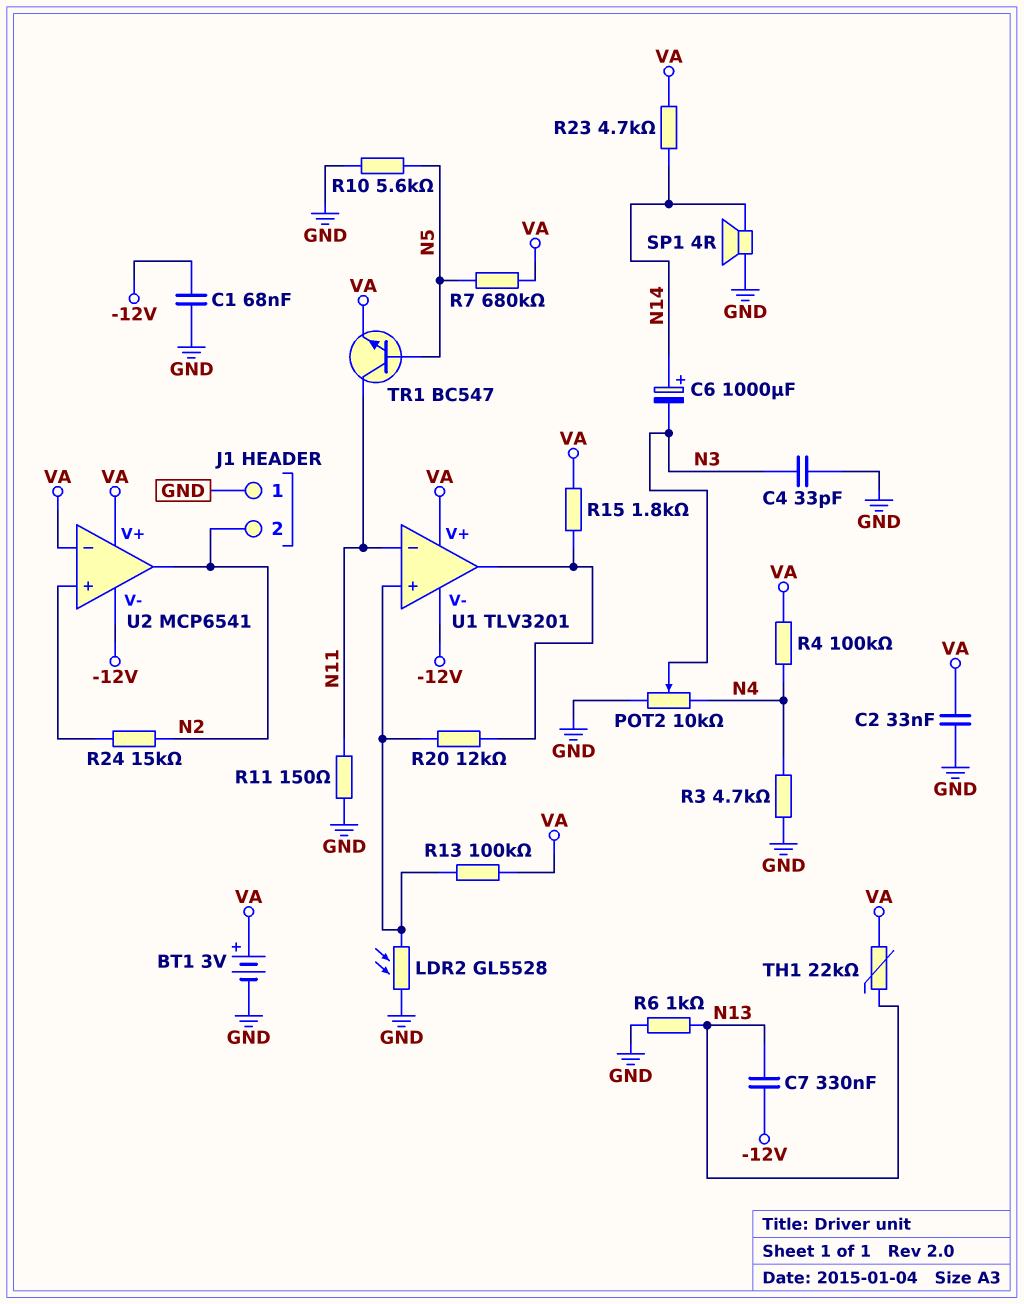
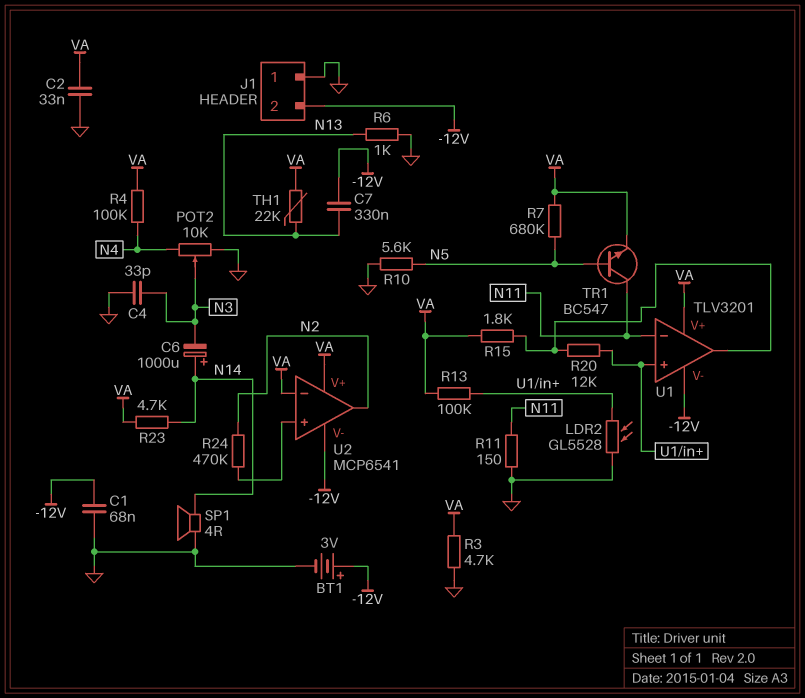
BT1: 3V (plus VA, minus GND) -> 3V (plus -12V, minus GND)
J1 pin 2: N2 -> -12V
R3: 4.7k (GND, N4) -> 4.7k (GND, VA)
R24: 15k (N2, U2/in+) -> 470k (N2, U2/in+)

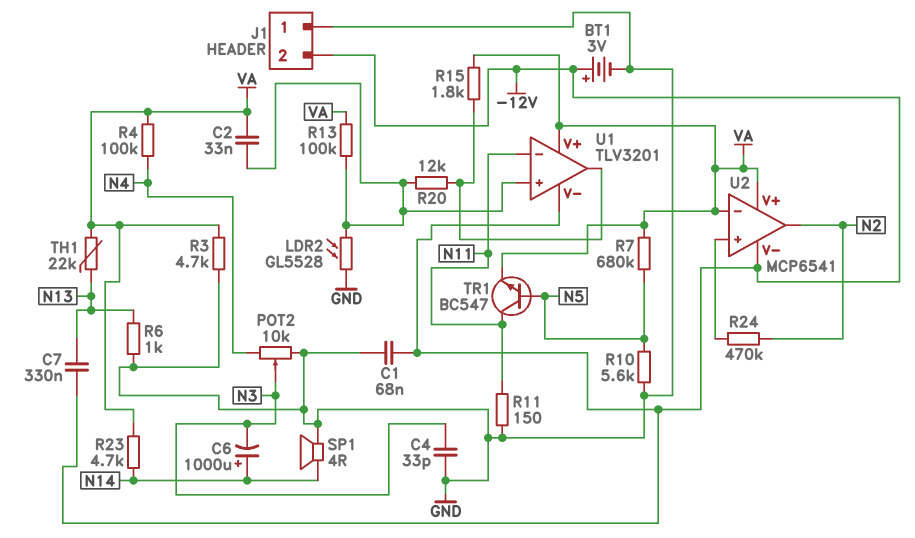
C2: 33nF (GND, VA) -> 33nF (U1/in+, VA)

